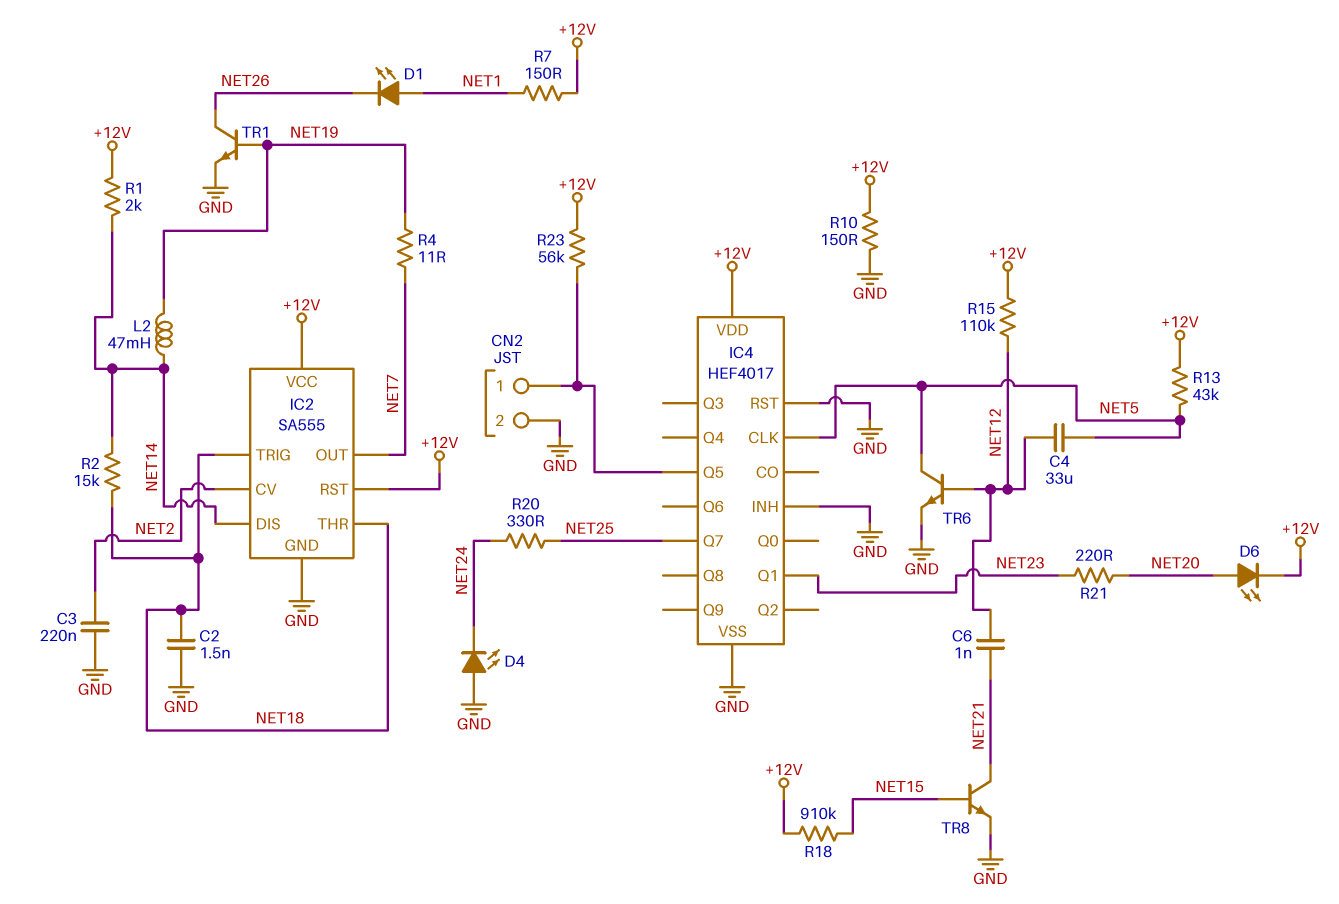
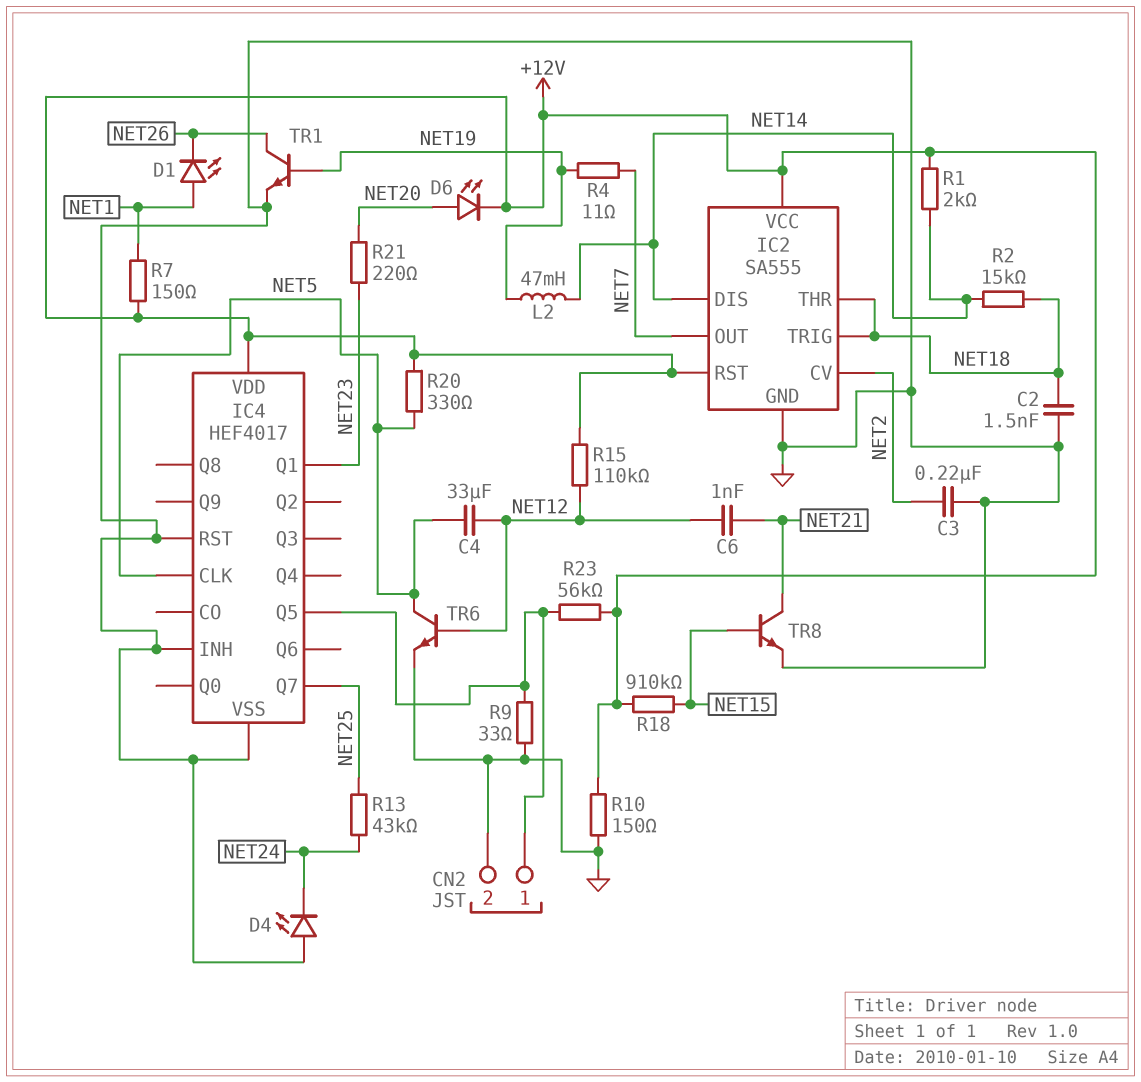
R9: none -> 33 (CN2/1, GND)
R13: 43k (+12V, NET5) -> 43k (NET24, NET25)
R20: 330 (NET24, NET25) -> 330 (+12V, NET5)

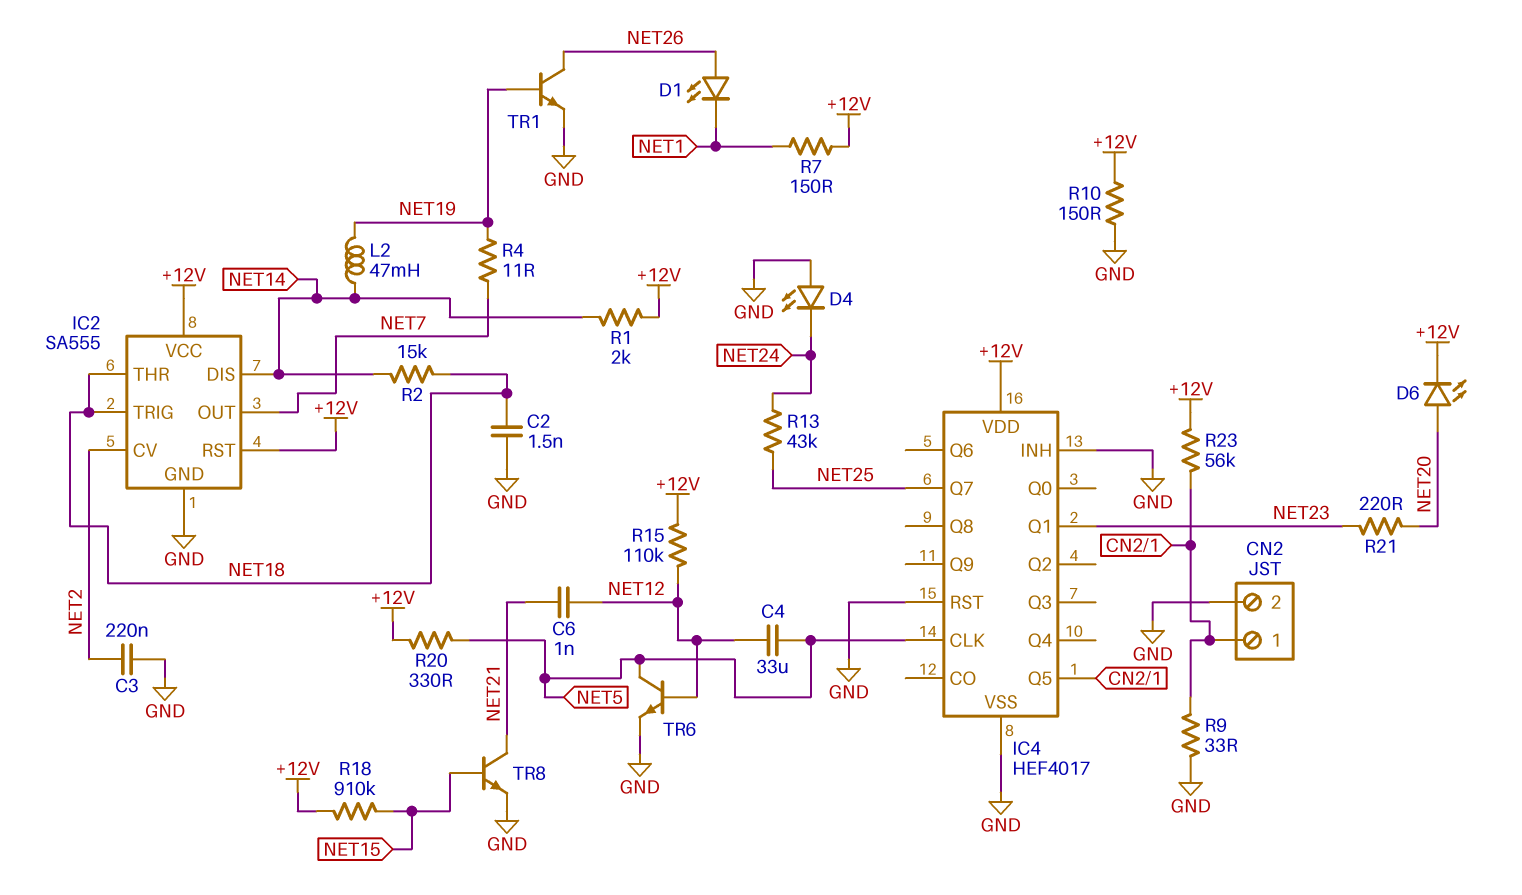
D1: LED (A NET1, K NET26) -> LED (A NET26, K NET1)

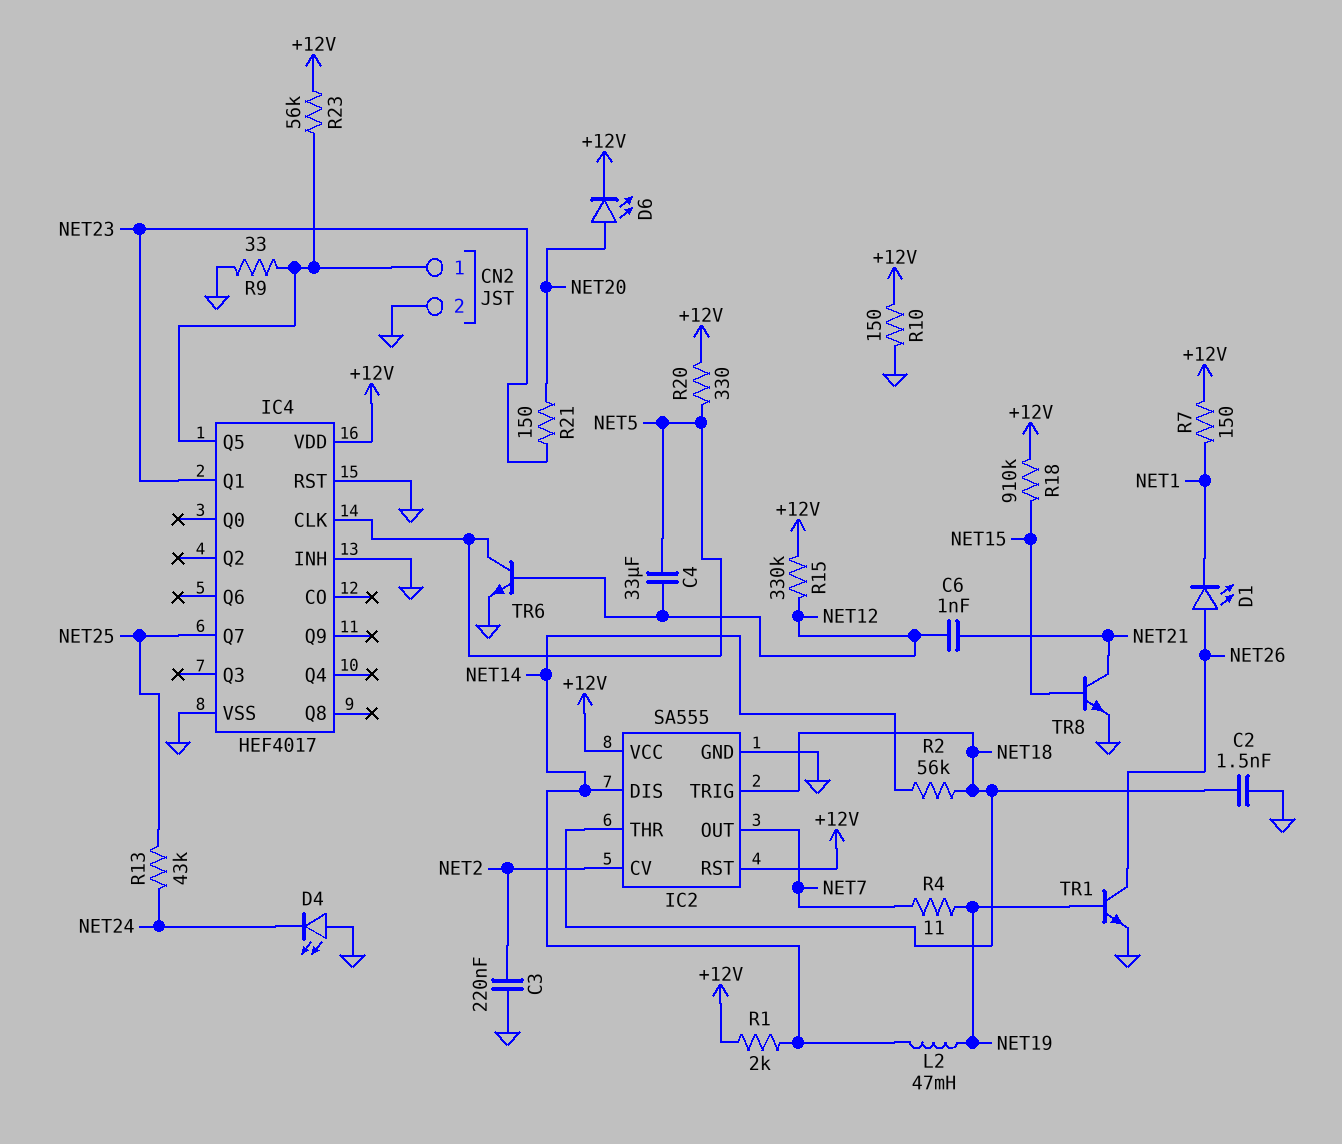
R2: 15k (NET14, NET18) -> 56k (NET14, NET18)
R15: 110k (+12V, NET12) -> 330k (+12V, NET12)
R21: 220 (NET20, NET23) -> 150 (NET20, NET23)

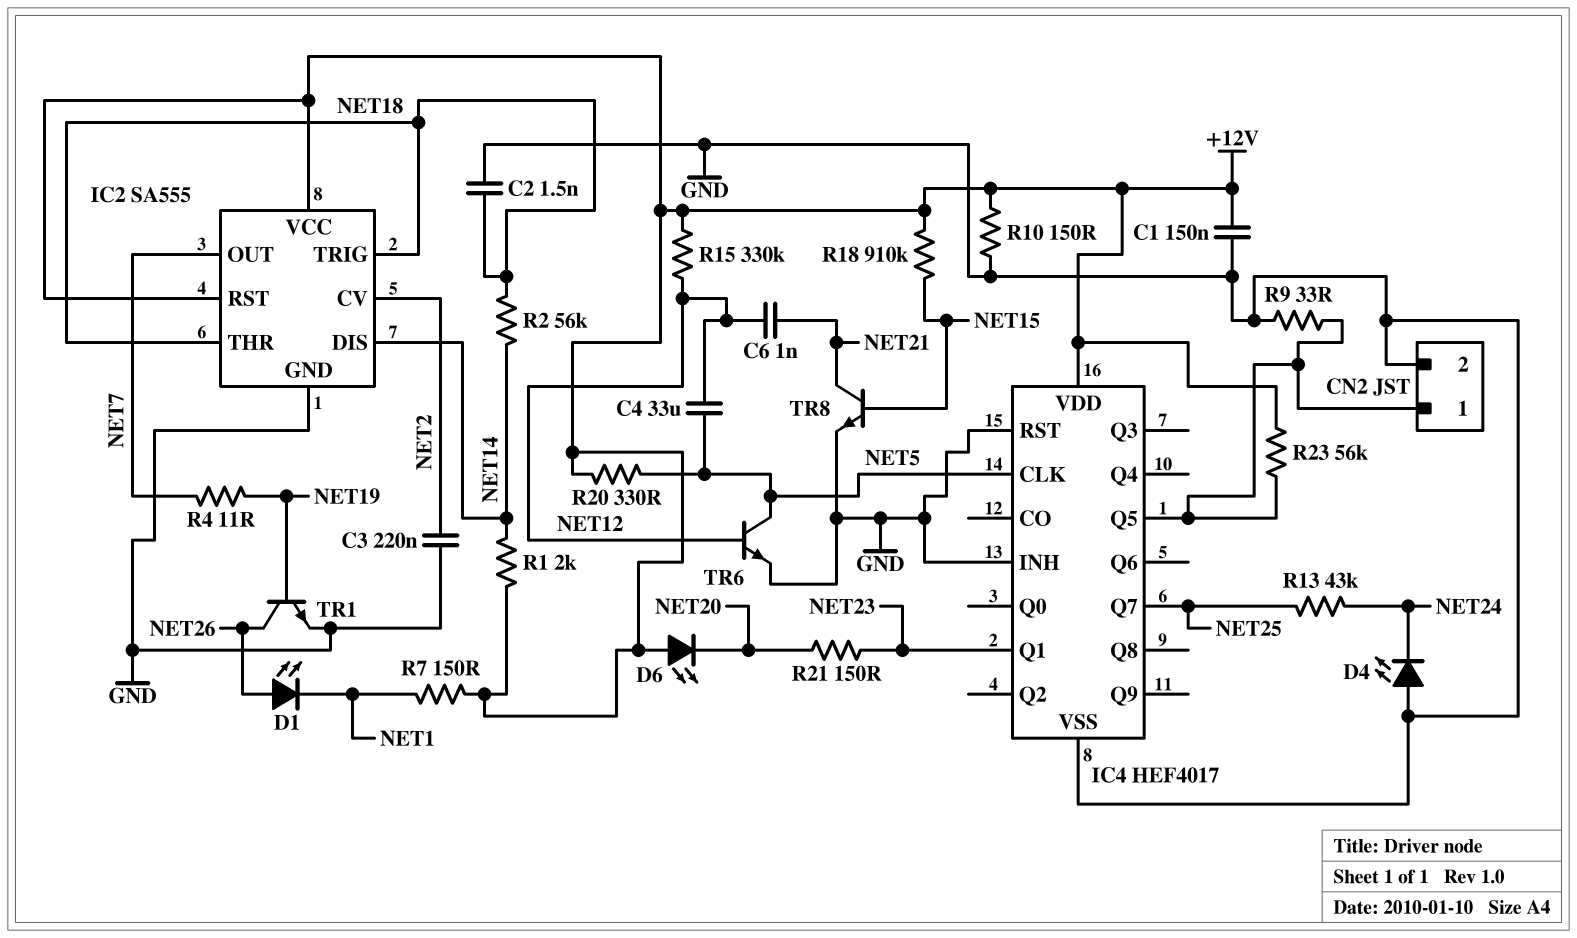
C1: none -> 150nF (+12V, GND)
D6: LED (A NET20, K +12V) -> LED (A +12V, K NET20)
L2: 47mH (NET14, NET19) -> none

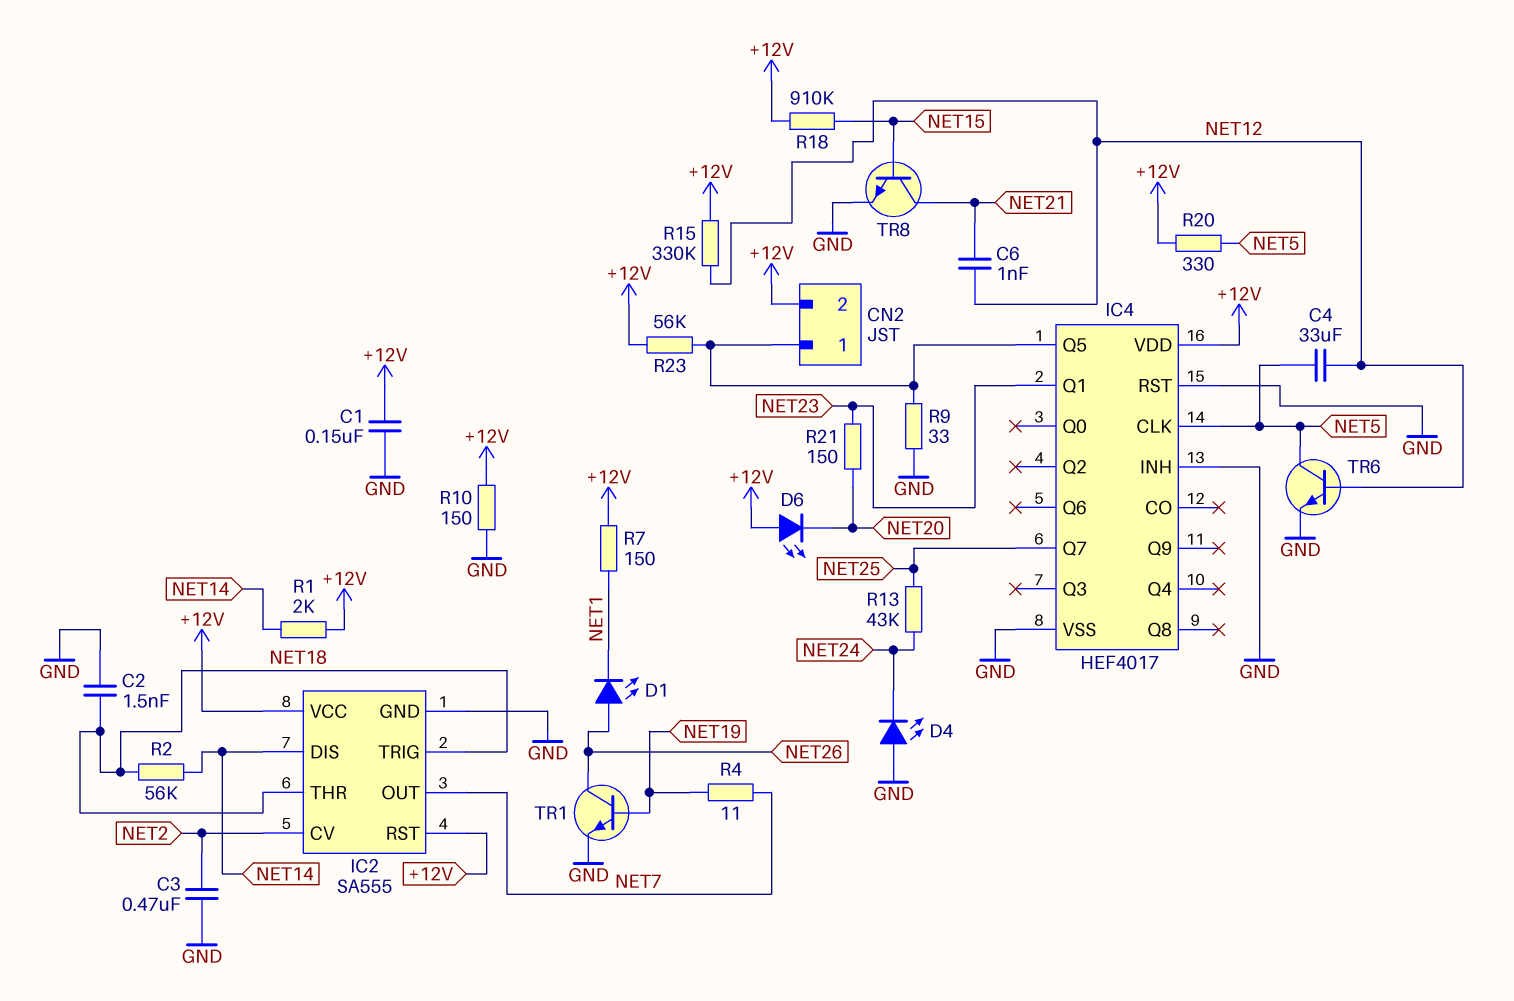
C3: 220nF (GND, NET2) -> 470nF (GND, NET2)
CN2 pin 2: GND -> +12V

